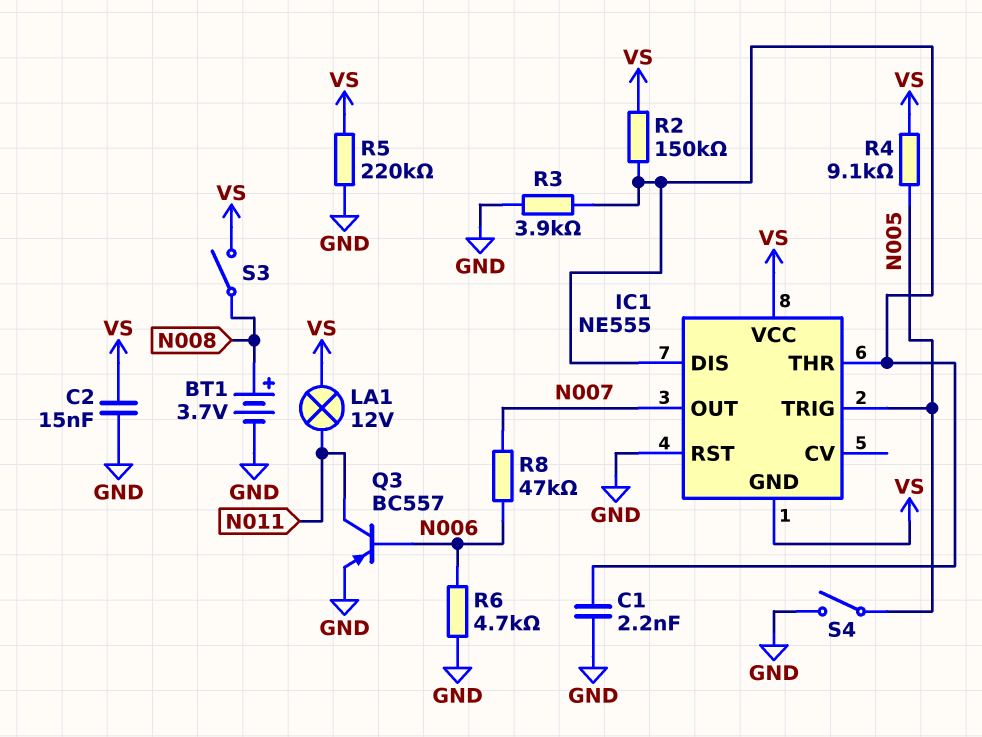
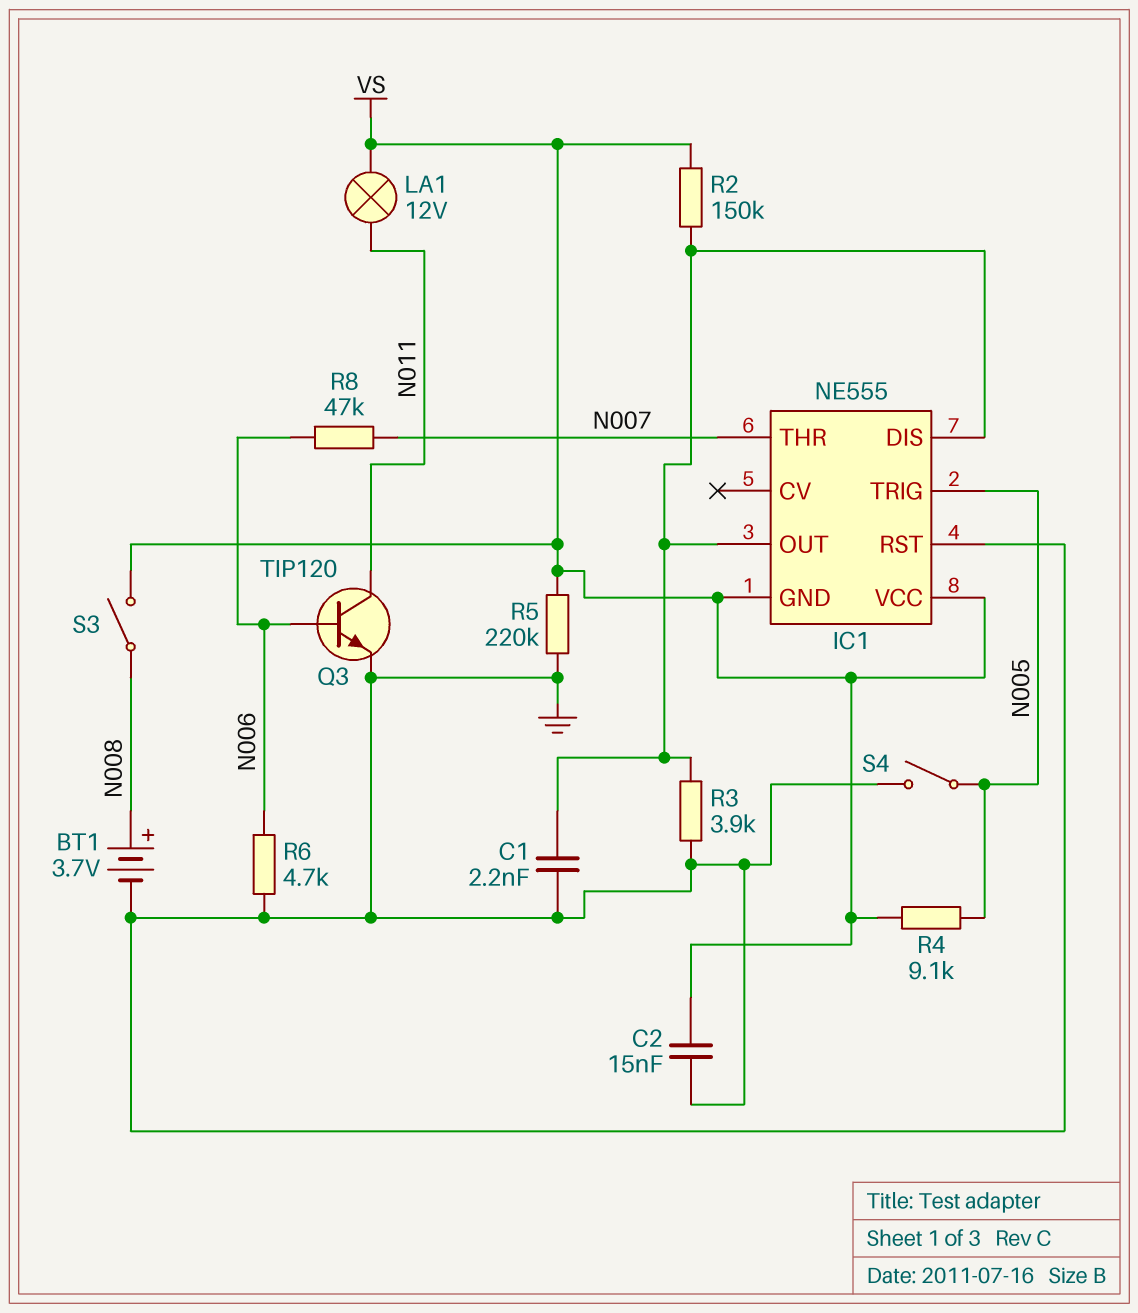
IC1 pin OUT: N007 -> IC1/DIS
IC1 pin THR: IC1/DIS -> N007
Q3: PNP BC557 (B N006, C N011, E GND) -> NPN TIP120 (B N006, C N011, E GND)

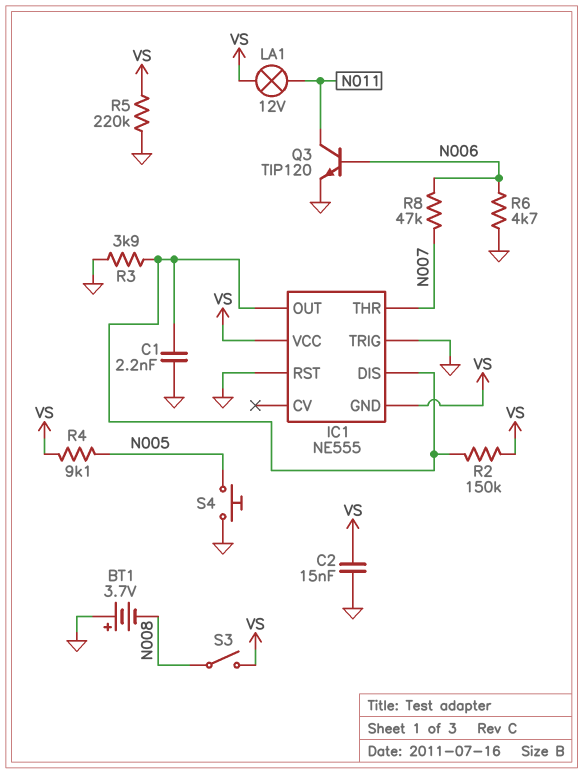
BT1: 3.7V (plus N008, minus GND) -> 3.7V (plus GND, minus N008)
IC1 pin TRIG: N005 -> GND
S4: switch (GND, N005) -> button (GND, N005)

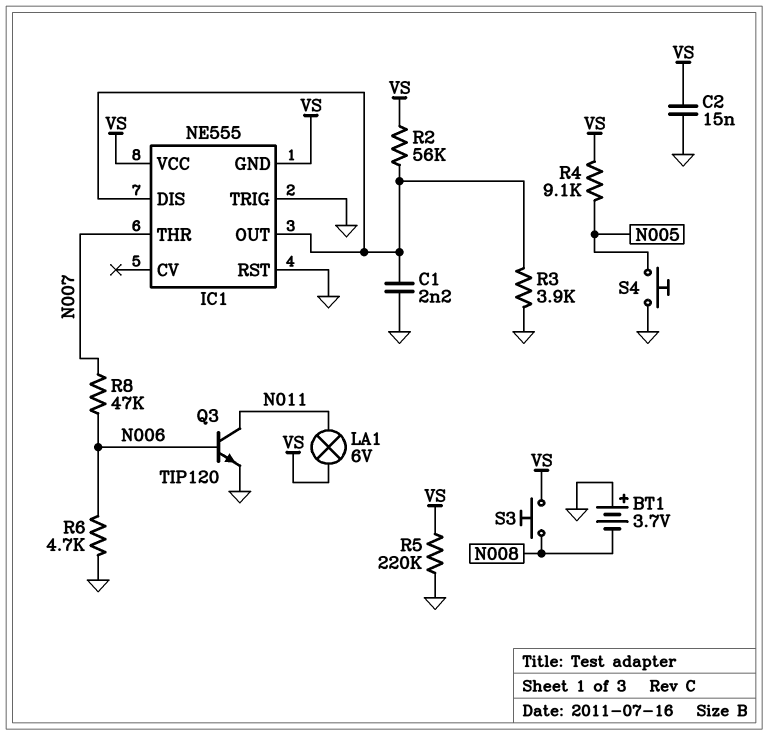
LA1: lamp 12V (N011, VS) -> lamp 6V (N011, VS)
R2: 150k (IC1/DIS, VS) -> 56k (IC1/DIS, VS)
S3: switch (N008, VS) -> button (N008, VS)

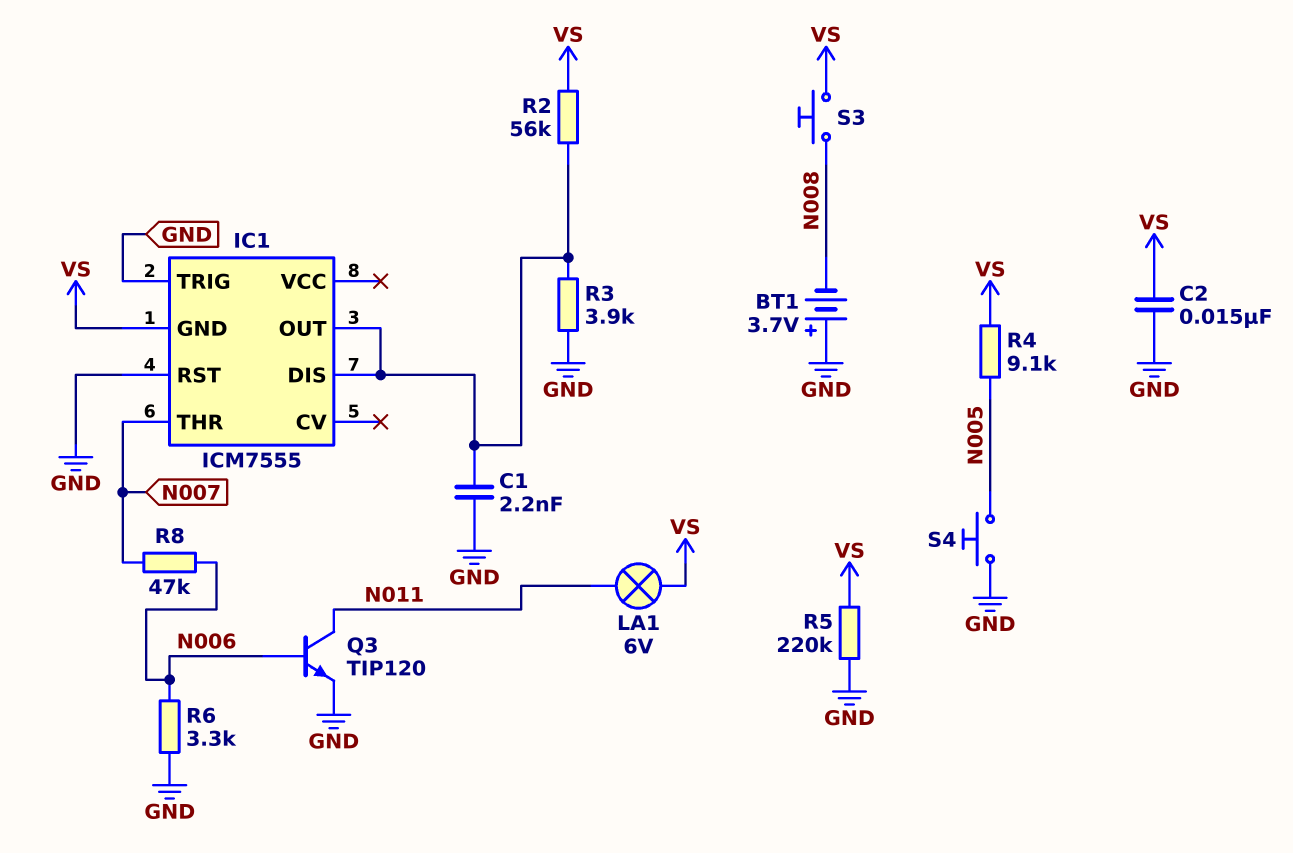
IC1: NE555 -> ICM7555
IC1 pin VCC: VS -> none
R6: 4.7k (GND, N006) -> 3.3k (GND, N006)

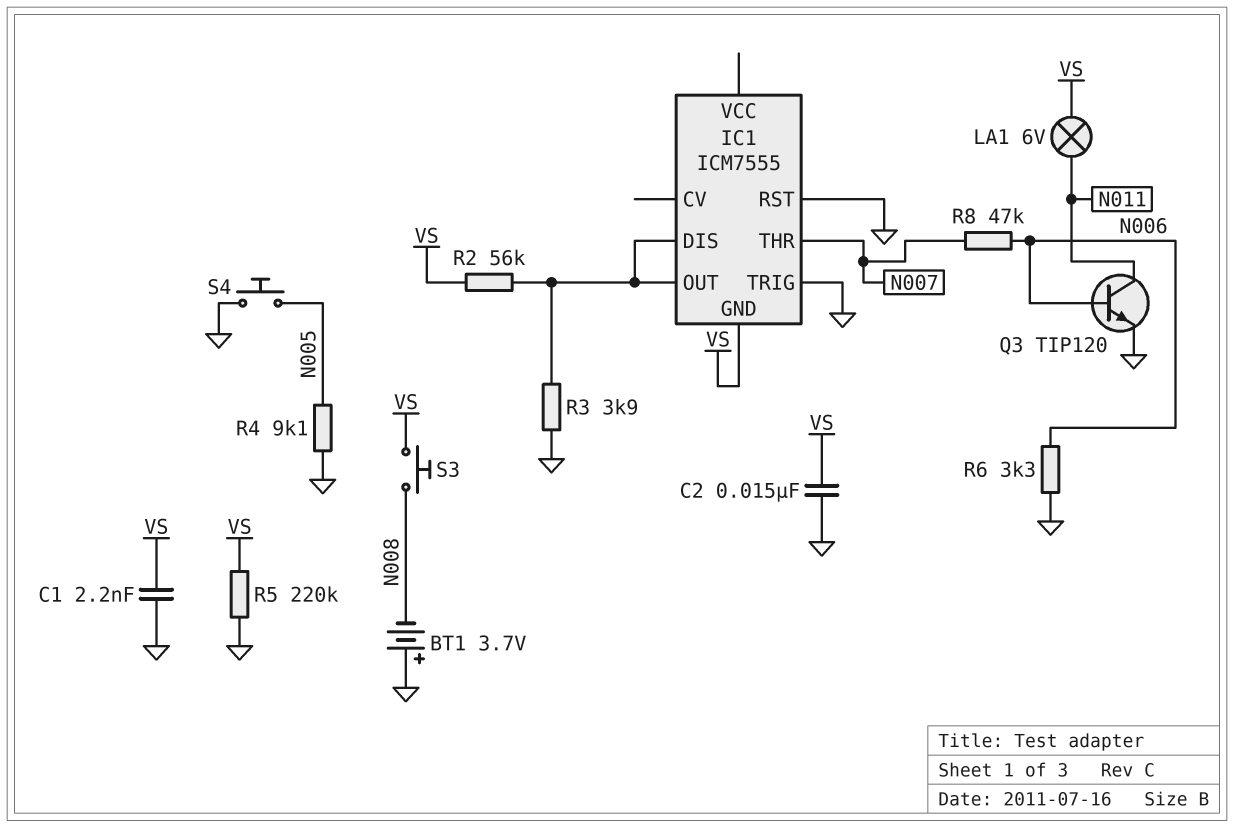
C1: 2.2nF (GND, IC1/DIS) -> 2.2nF (GND, VS)
R4: 9.1k (N005, VS) -> 9.1k (GND, N005)

